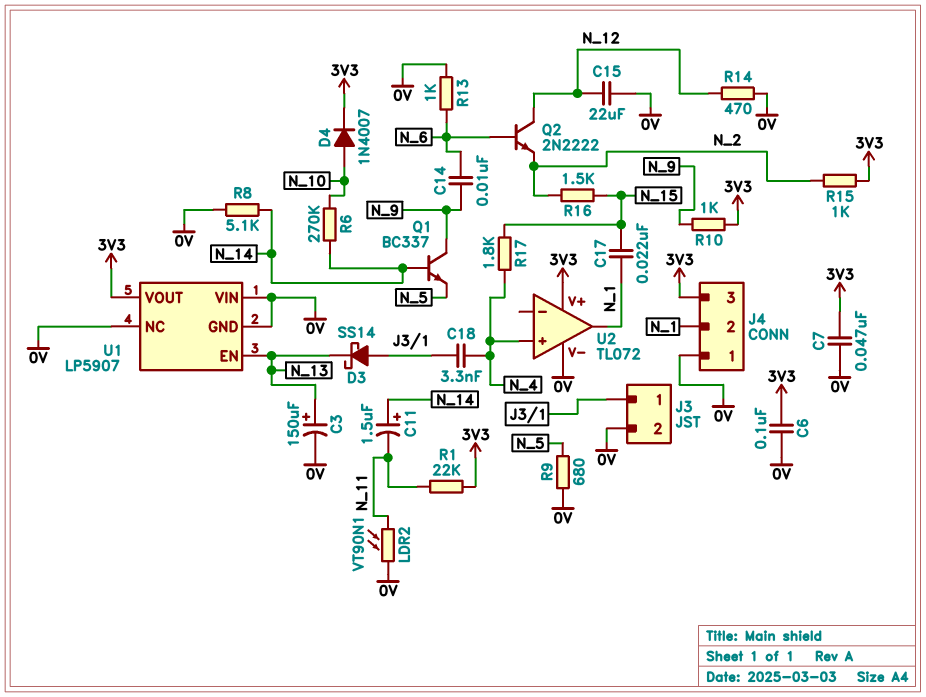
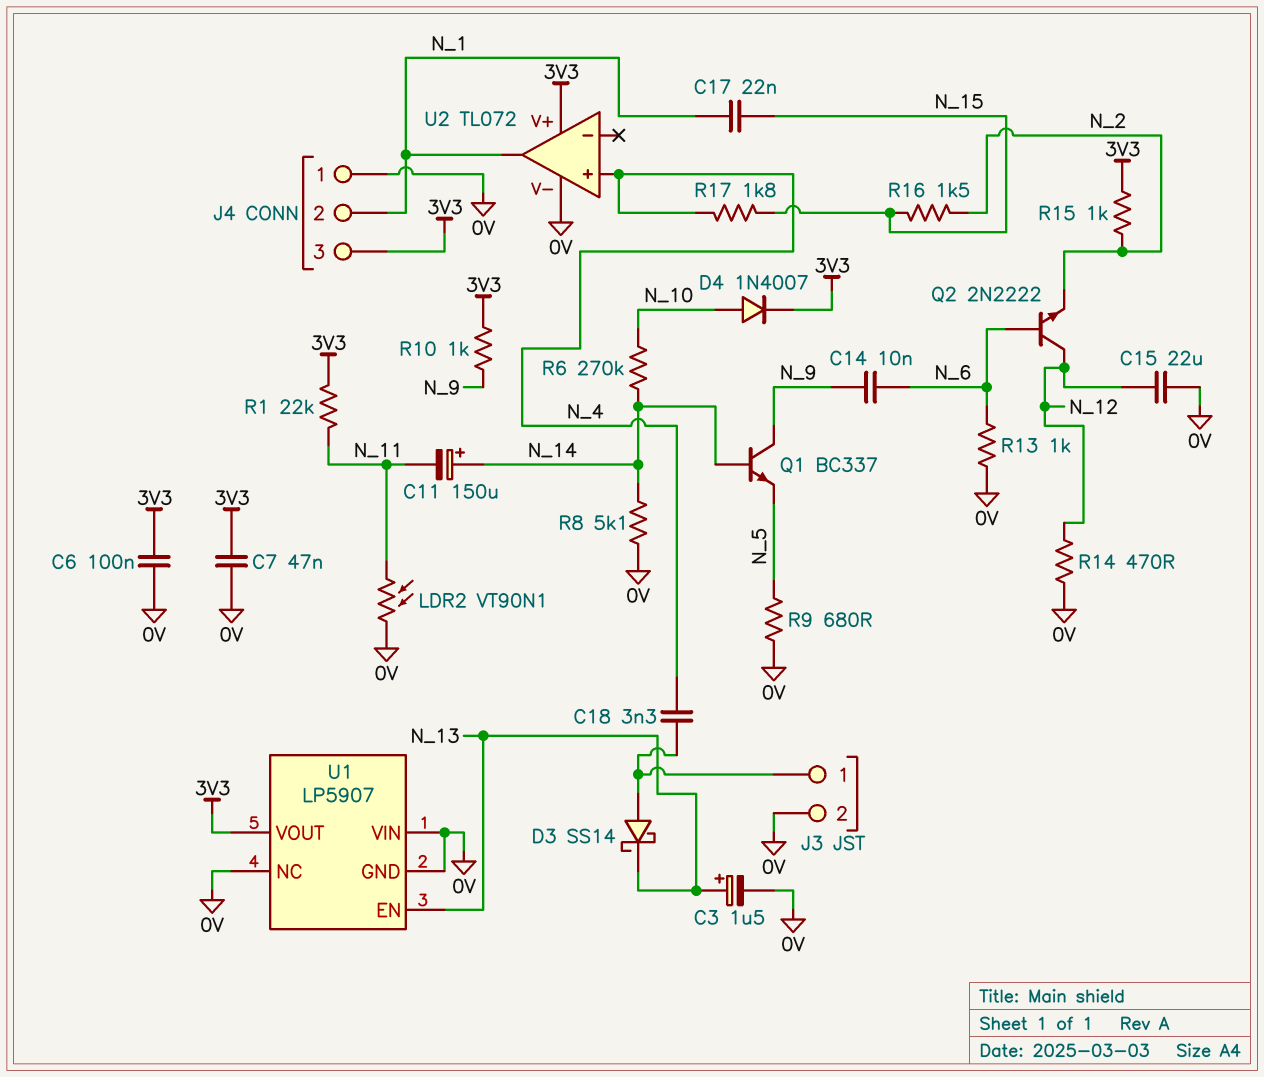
C3: 150uF (plus N_13, minus 0V) -> 1.5uF (plus N_13, minus 0V)
C11: 1.5uF (plus N_14, minus N_11) -> 150uF (plus N_14, minus N_11)

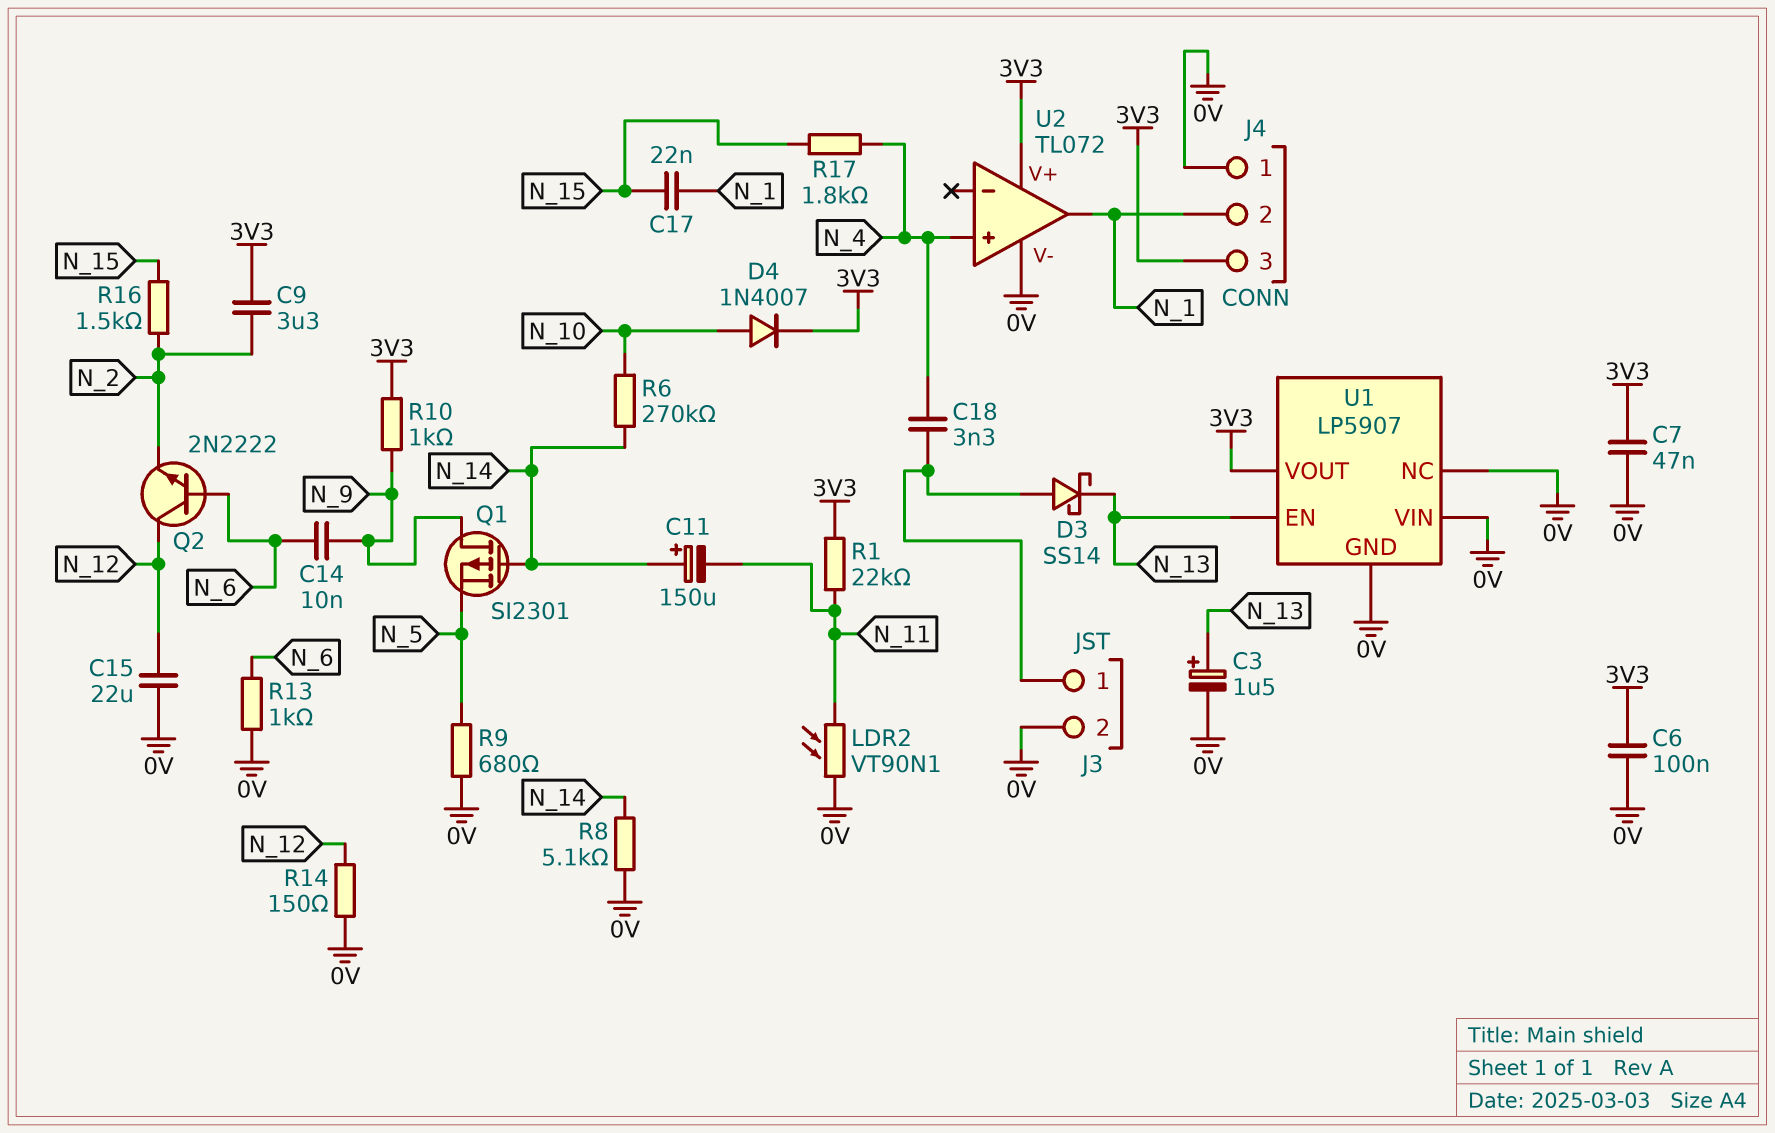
C9: none -> 3.3uF (3V3, N_2)
Q1: NPN BC337 (B N_14, C N_9, E N_5) -> PMOS SI2301 (G N_14, D N_9, S N_5)
R14: 470 (0V, N_12) -> 150 (0V, N_12)
R15: 1k (3V3, N_2) -> none

